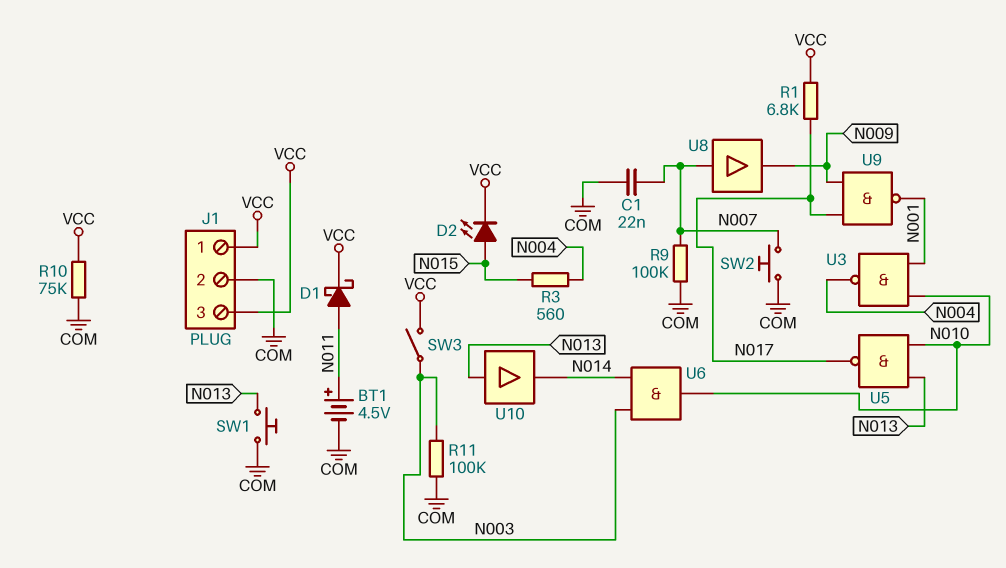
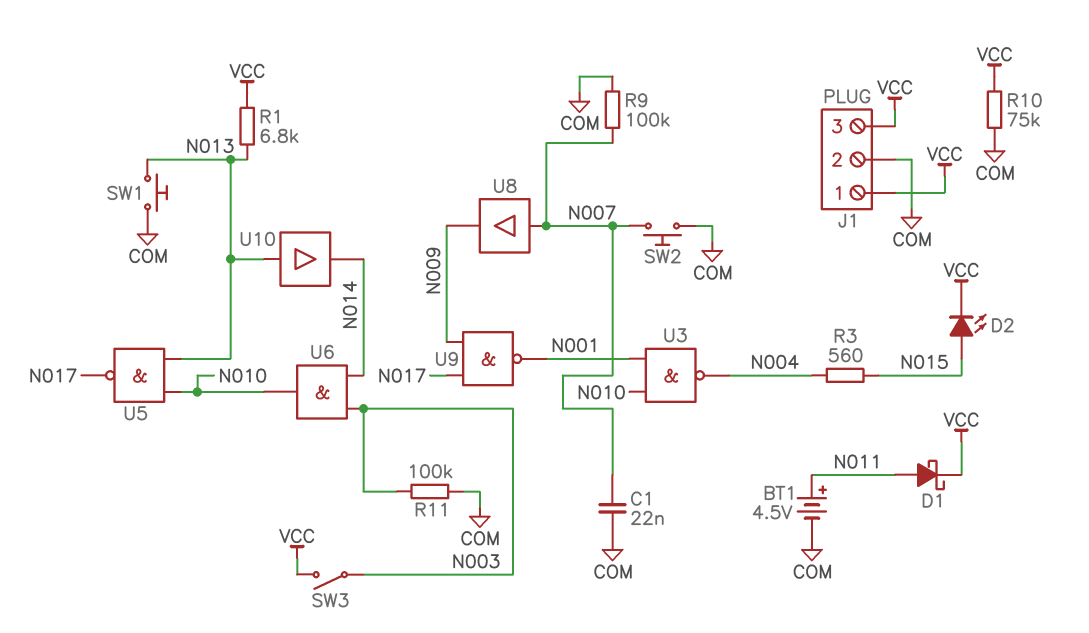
R1: 6.8k (N017, VCC) -> 6.8k (N013, VCC)

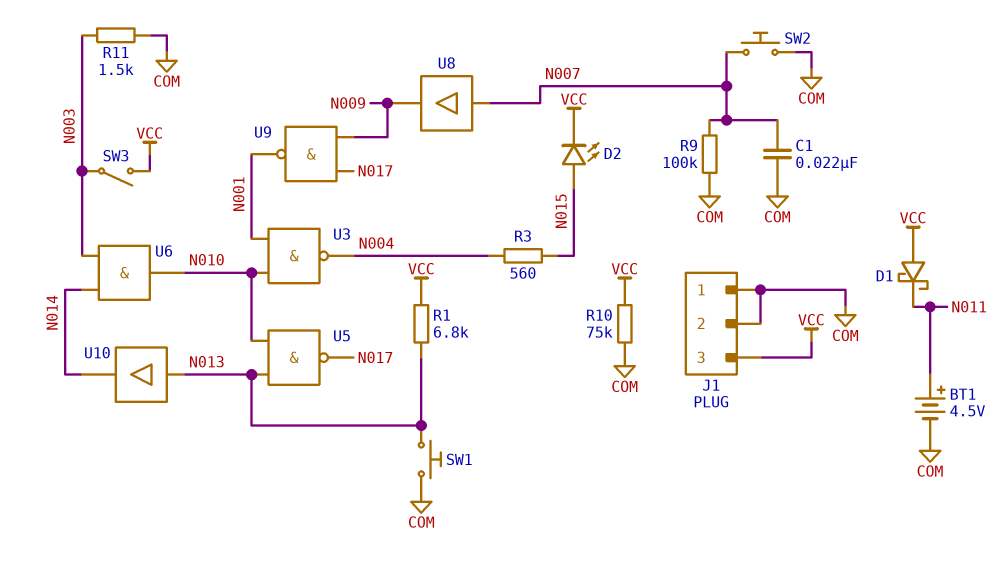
D1: schottky (A N011, K VCC) -> schottky (A VCC, K N011)
J1 pin 1: VCC -> COM
R11: 100k (COM, N003) -> 1.5k (COM, N003)

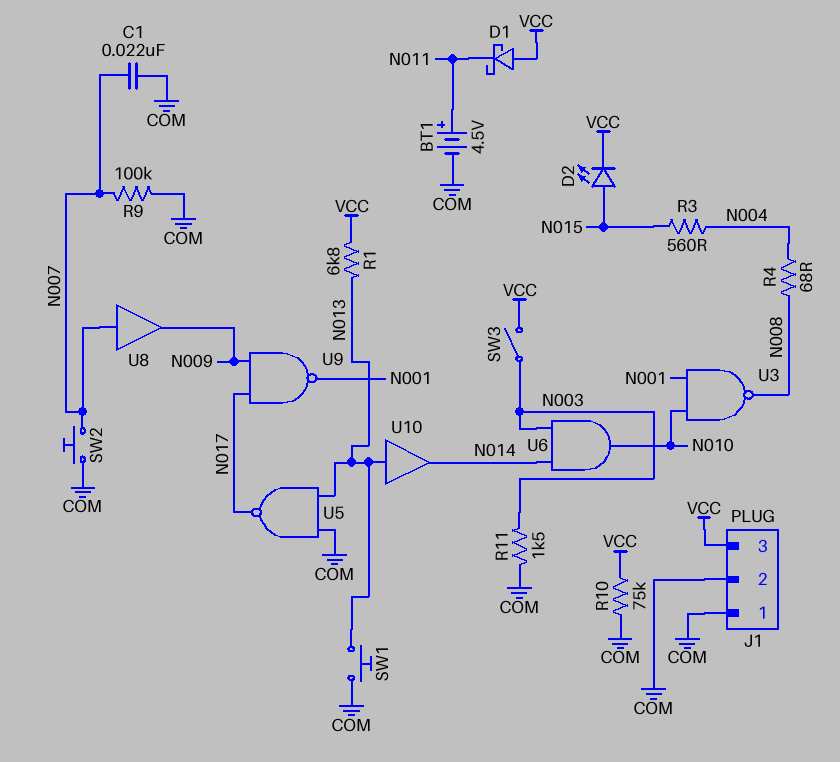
R4: none -> 68 (N004, N008)
U3: NAND (in N001, in N010, out N004) -> NAND (in N001, in N010, out N008)
U5: NAND (in N010, in N013, out N017) -> NAND (in COM, in N013, out N017)

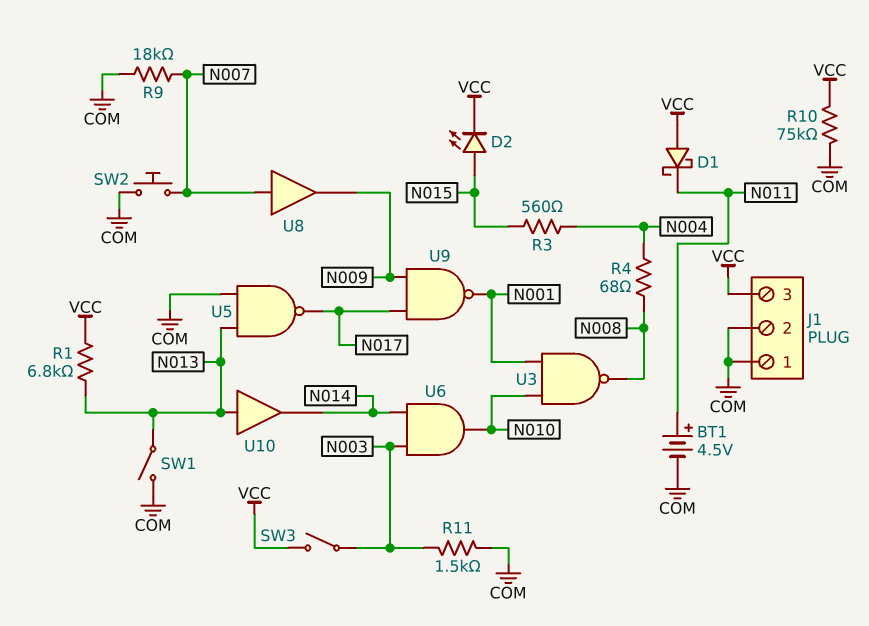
C1: 22nF (COM, N007) -> none
R9: 100k (COM, N007) -> 18k (COM, N007)
SW1: button (COM, N013) -> switch (COM, N013)

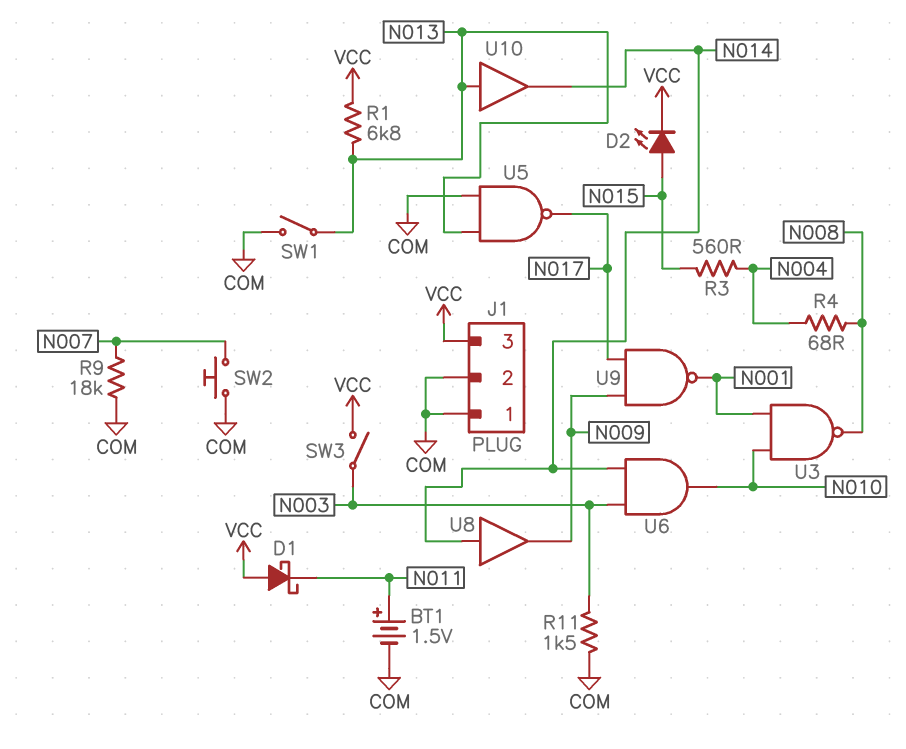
BT1: 4.5V (plus N011, minus COM) -> 1.5V (plus N011, minus COM)
R10: 75k (COM, VCC) -> none
U8: buffer (in N007, out N009) -> buffer (in N014, out N009)

